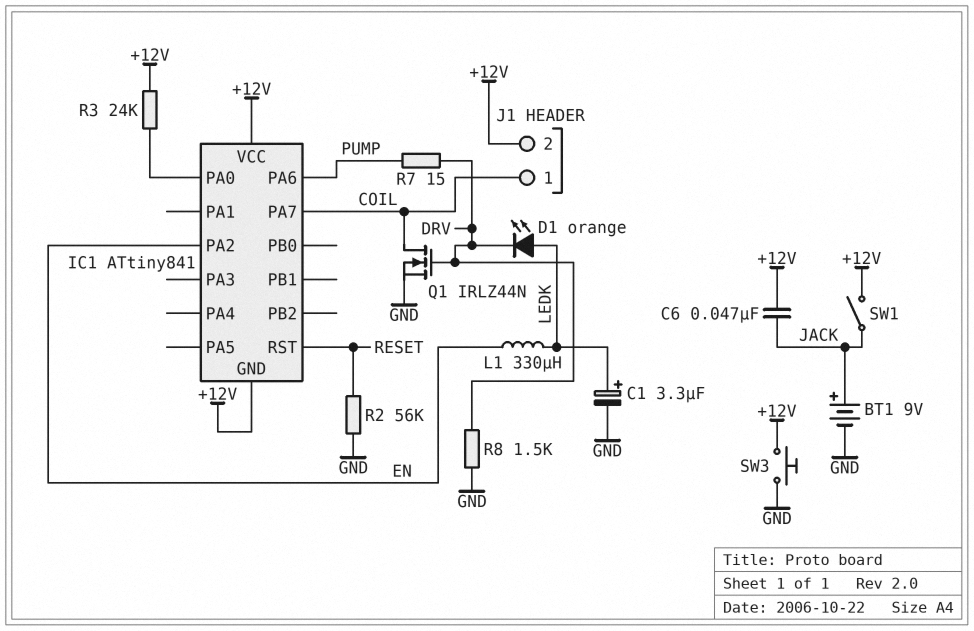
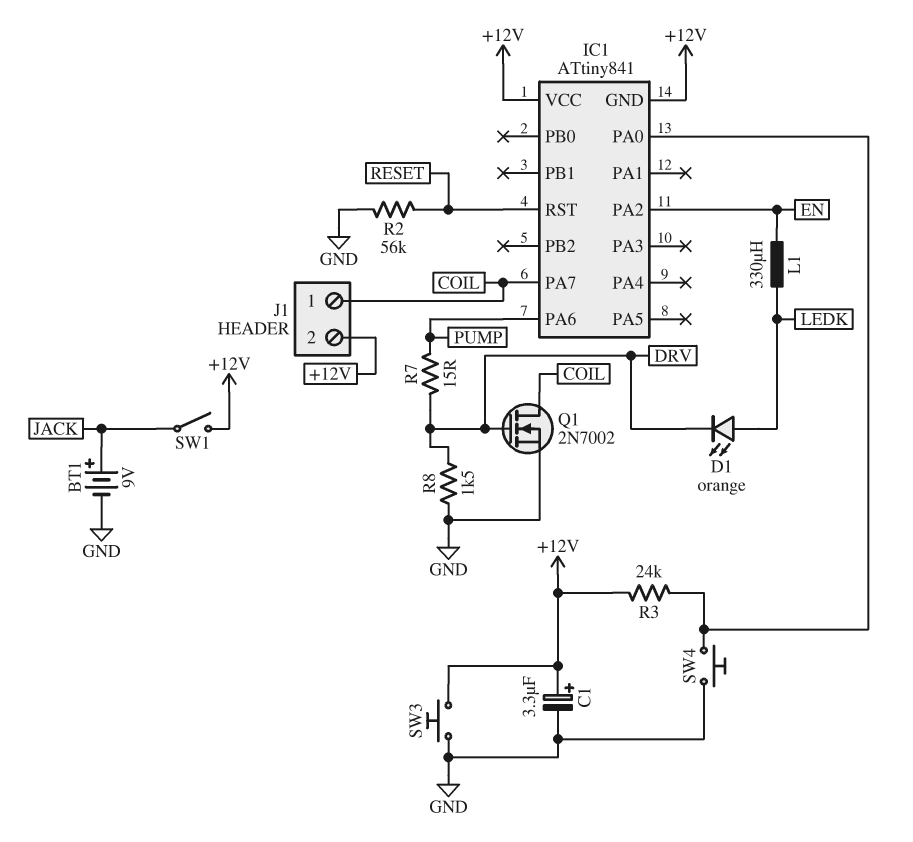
C1: 3.3uF (plus LEDK, minus GND) -> 3.3uF (plus +12V, minus GND)
C6: 47nF (+12V, JACK) -> none
Q1: NMOS IRLZ44N (G DRV, D COIL, S GND) -> NMOS 2N7002 (G DRV, D COIL, S GND)
SW4: none -> button (GND, IC1/PA0)

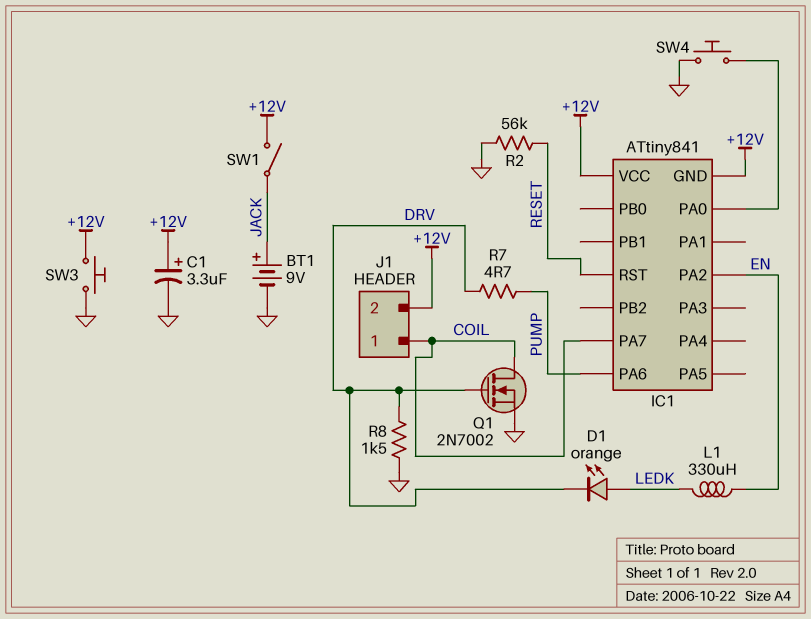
R3: 24k (+12V, IC1/PA0) -> none
R7: 15 (DRV, PUMP) -> 4.7 (DRV, PUMP)

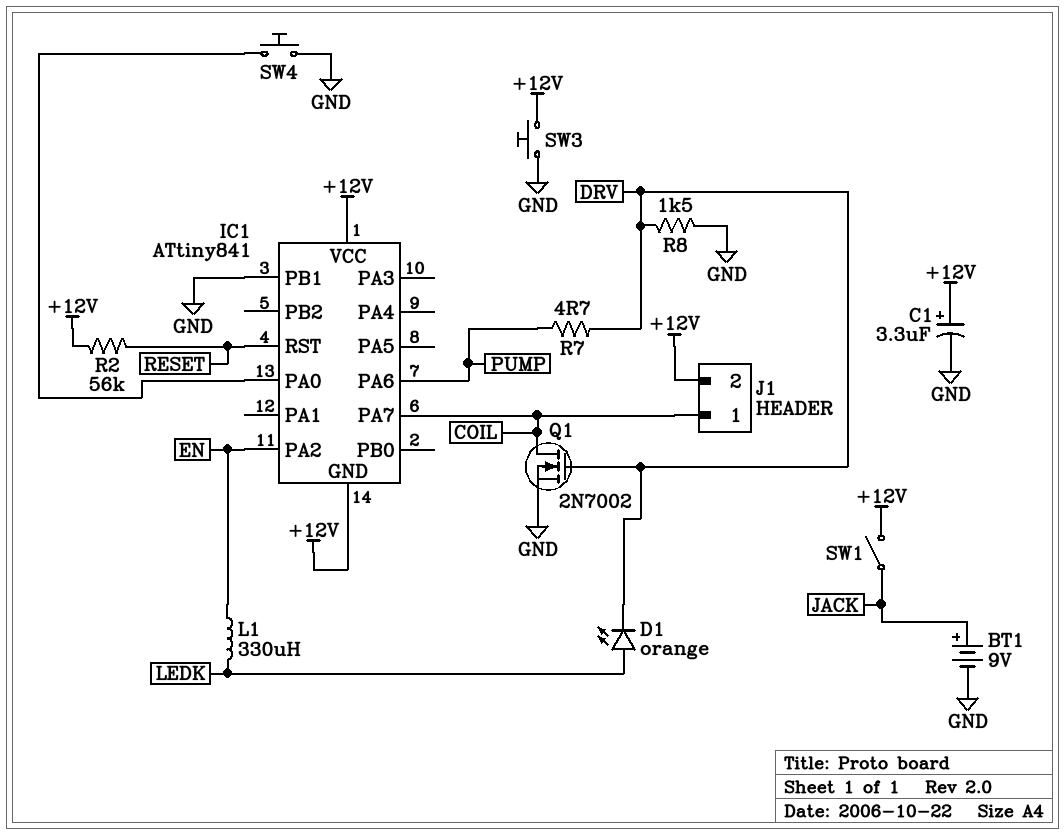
IC1 pin PB1: none -> GND
R2: 56k (GND, RESET) -> 56k (+12V, RESET)

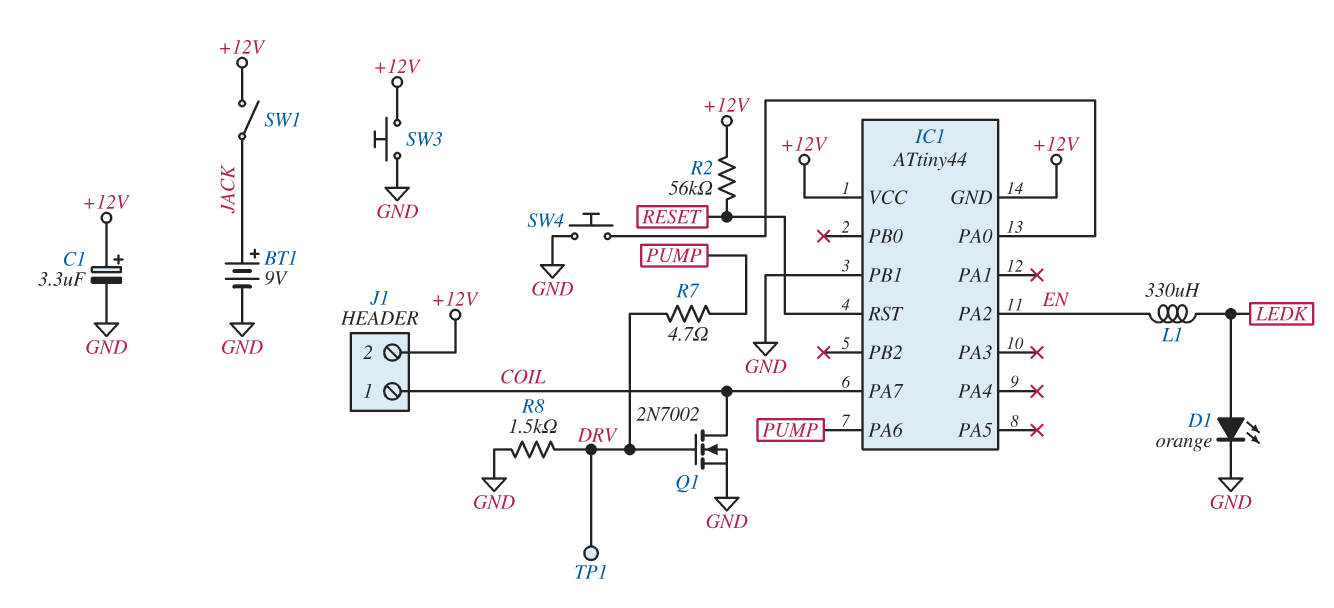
D1: LED orange (A LEDK, K DRV) -> LED orange (A LEDK, K GND)
IC1: ATtiny841 -> ATtiny44
TP1: none -> test point (DRV)

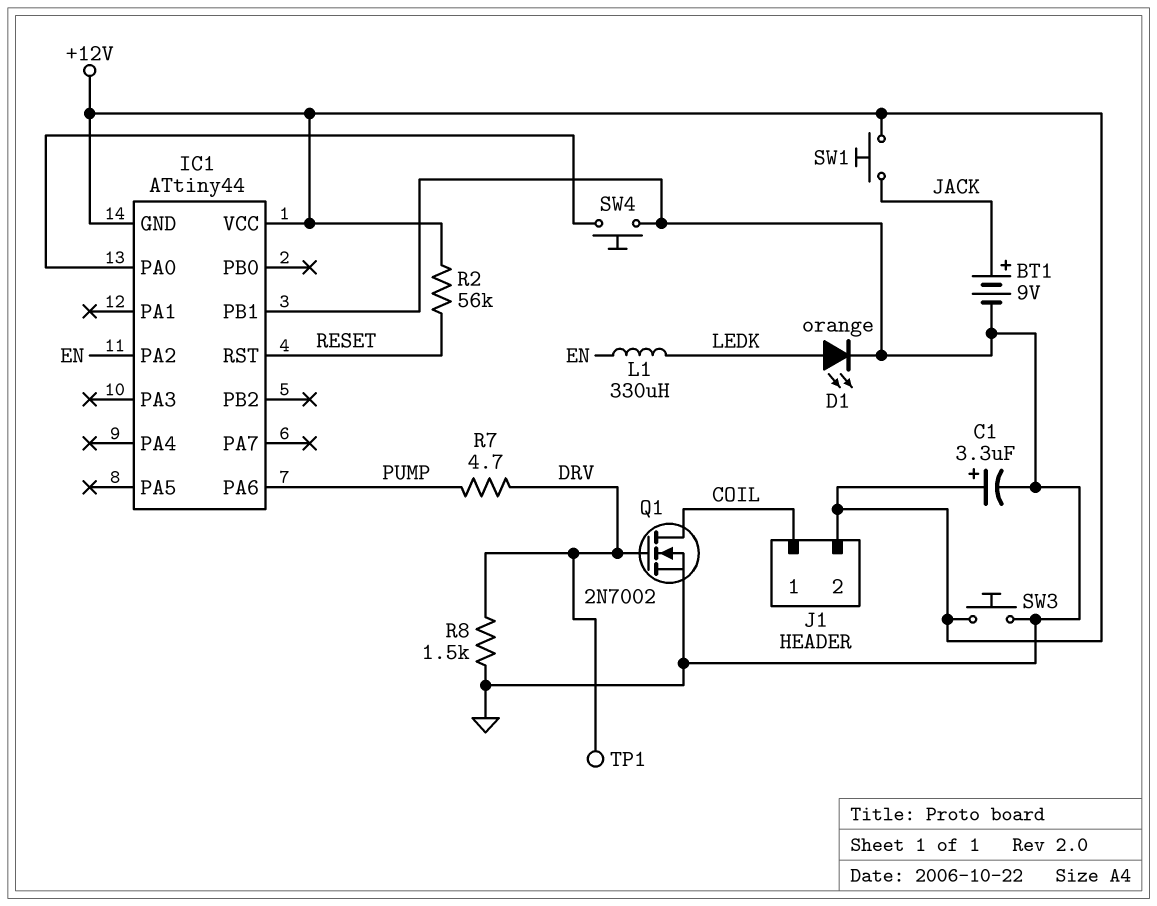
IC1 pin PA7: COIL -> none
SW1: switch (+12V, JACK) -> button (+12V, JACK)

